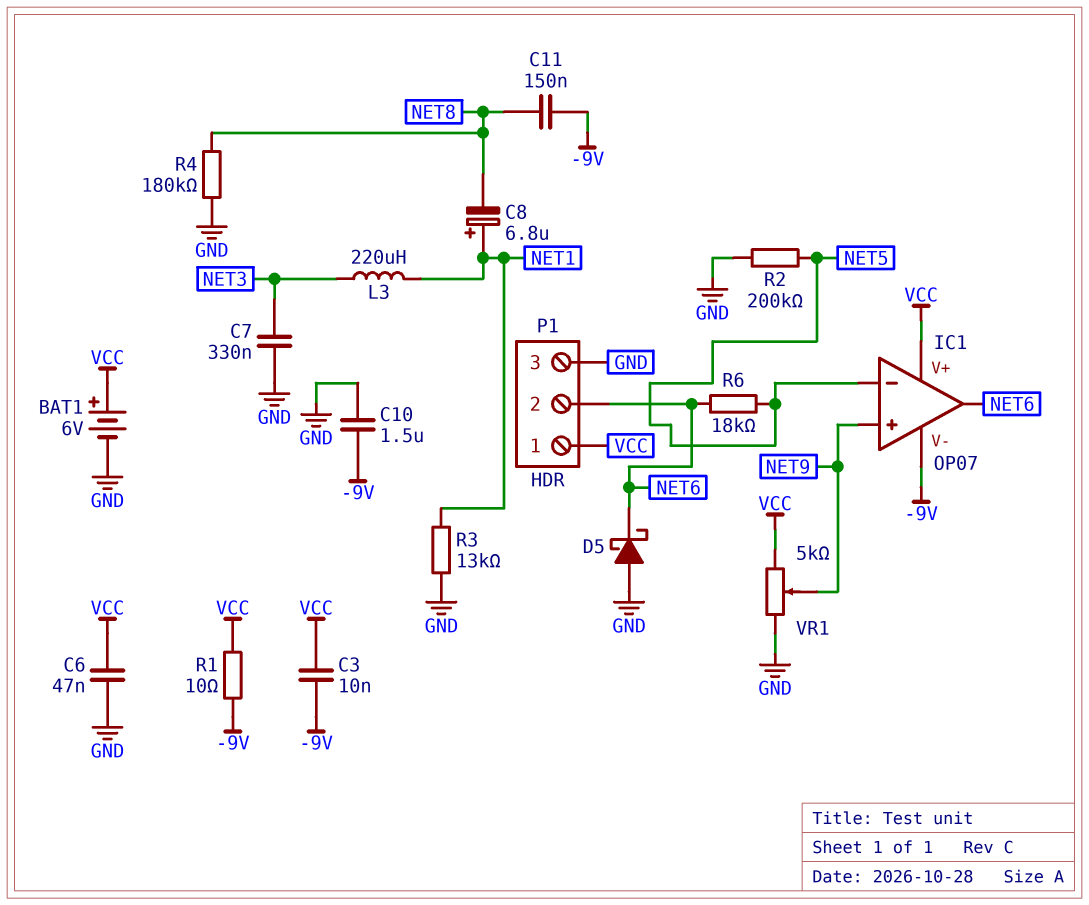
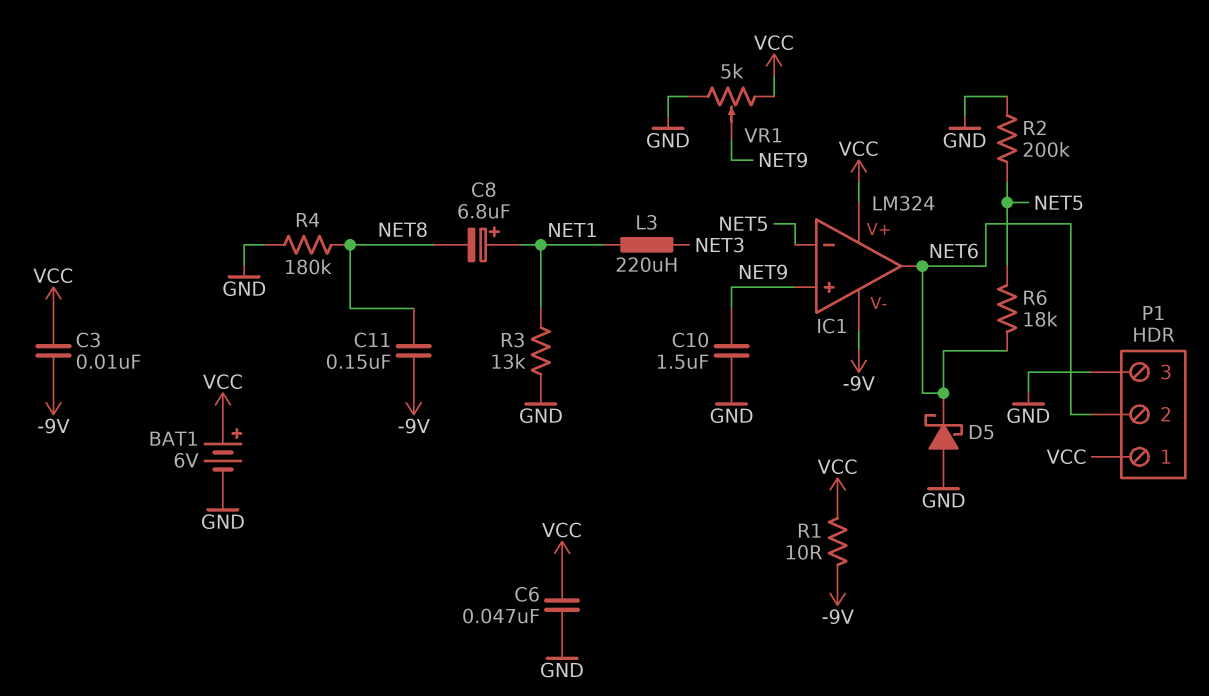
C7: 330nF (GND, NET3) -> none
C10: 1.5uF (-9V, GND) -> 1.5uF (GND, NET9)
IC1: OP07 -> LM324

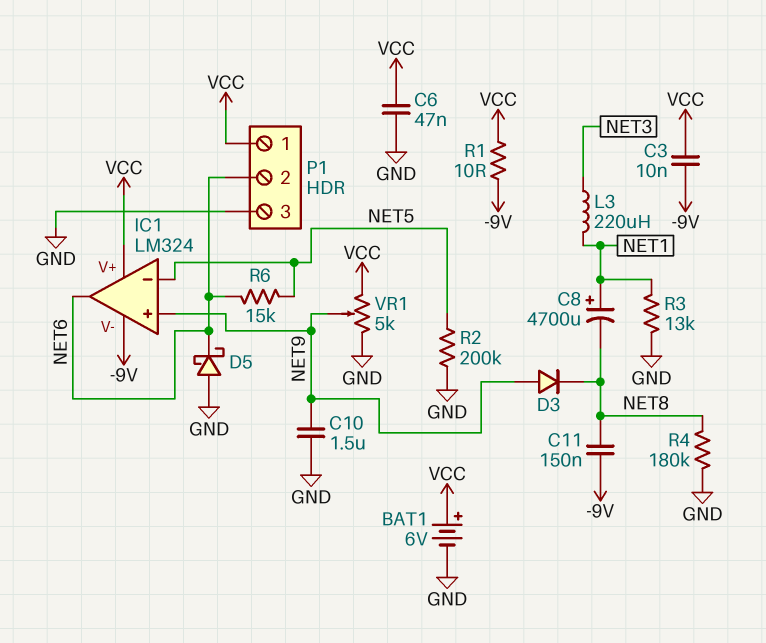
C8: 6.8uF (plus NET1, minus NET8) -> 4700uF (plus NET1, minus NET8)
D3: none -> diode (A NET9, K NET8)
R6: 18k (NET5, NET6) -> 15k (NET5, NET6)

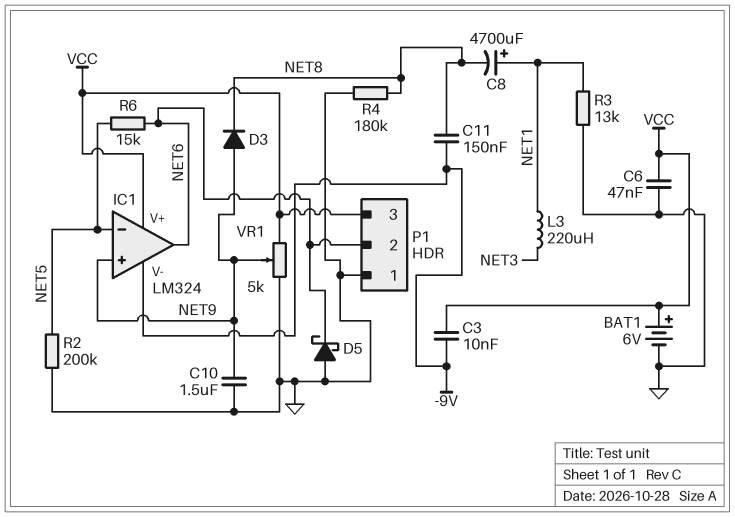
P1 pin 1: VCC -> GND
P1 pin 3: GND -> VCC
R1: 10 (-9V, VCC) -> none

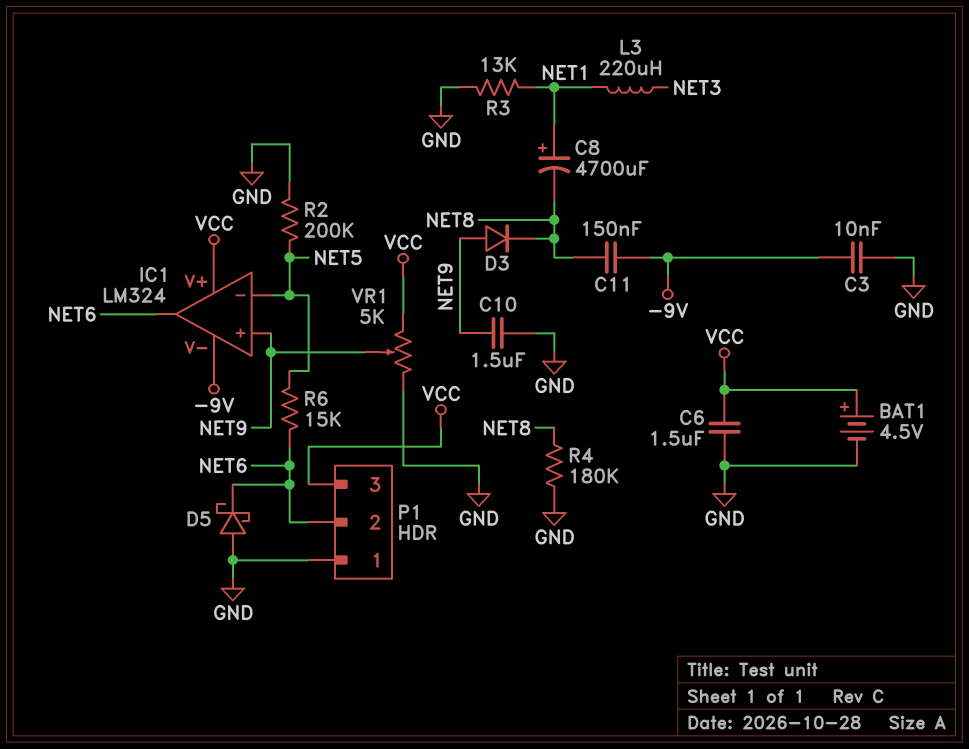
BAT1: 6V (plus VCC, minus GND) -> 4.5V (plus VCC, minus GND)
C3: 10nF (-9V, VCC) -> 10nF (-9V, GND)
C6: 47nF (GND, VCC) -> 1.5uF (GND, VCC)

